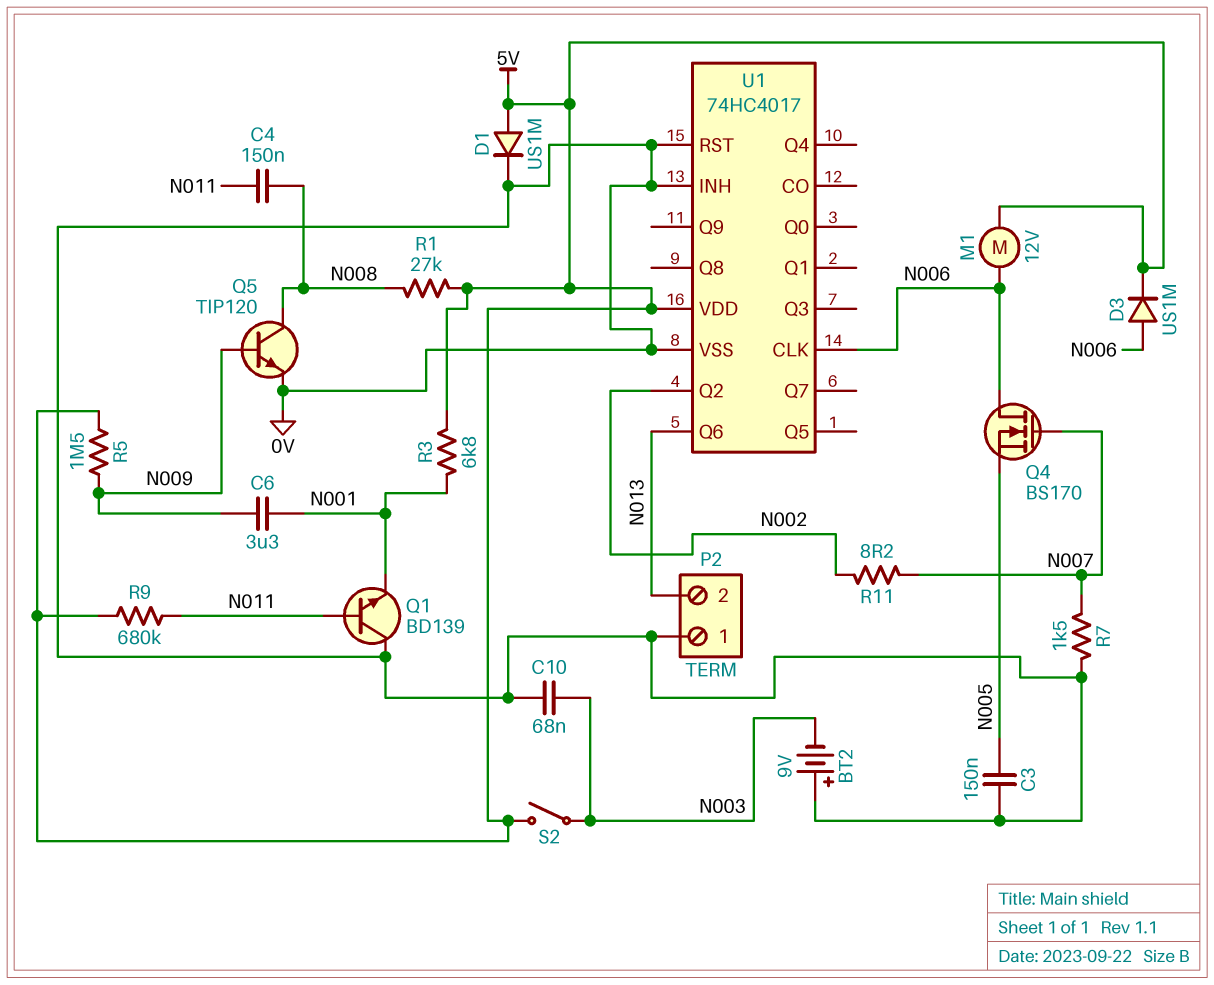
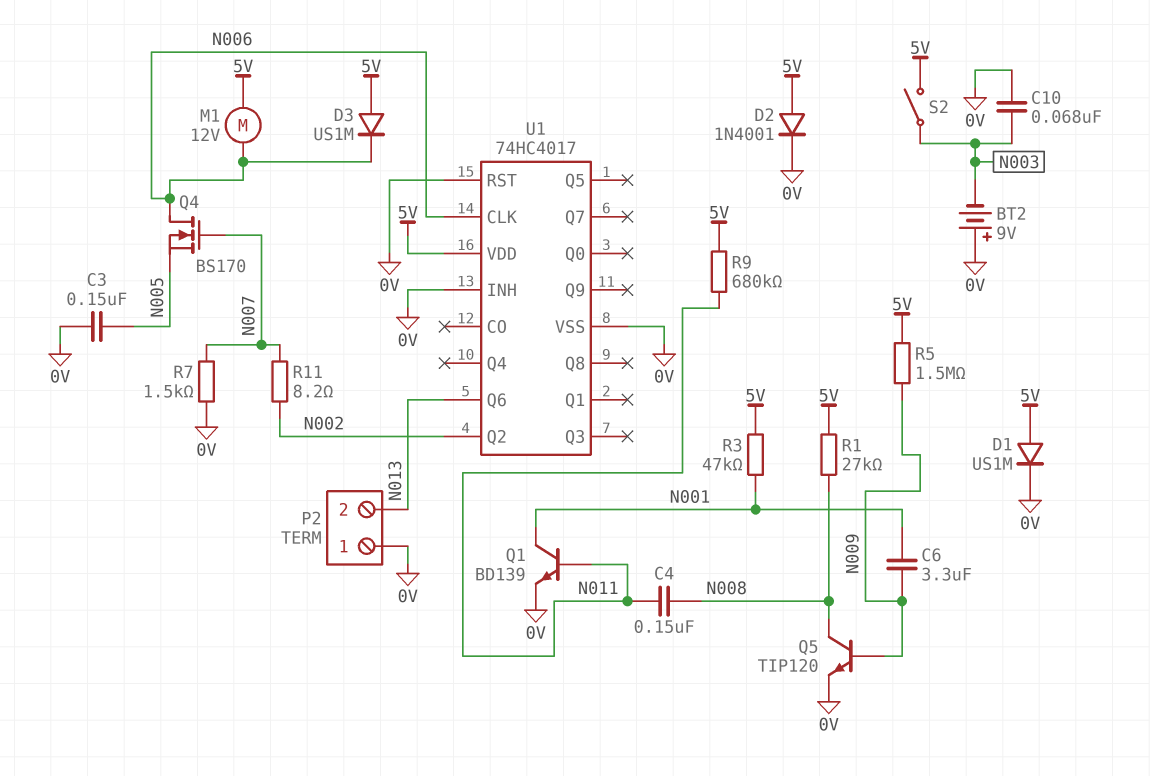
D2: none -> diode 1N4001 (A 5V, K 0V)
D3: diode US1M (A N006, K 5V) -> diode US1M (A 5V, K N006)
Q1: NPN BD139 (B N011, C 0V, E N001) -> NPN BD139 (B N011, C N001, E 0V)
R3: 6.8k (5V, N001) -> 47k (5V, N001)

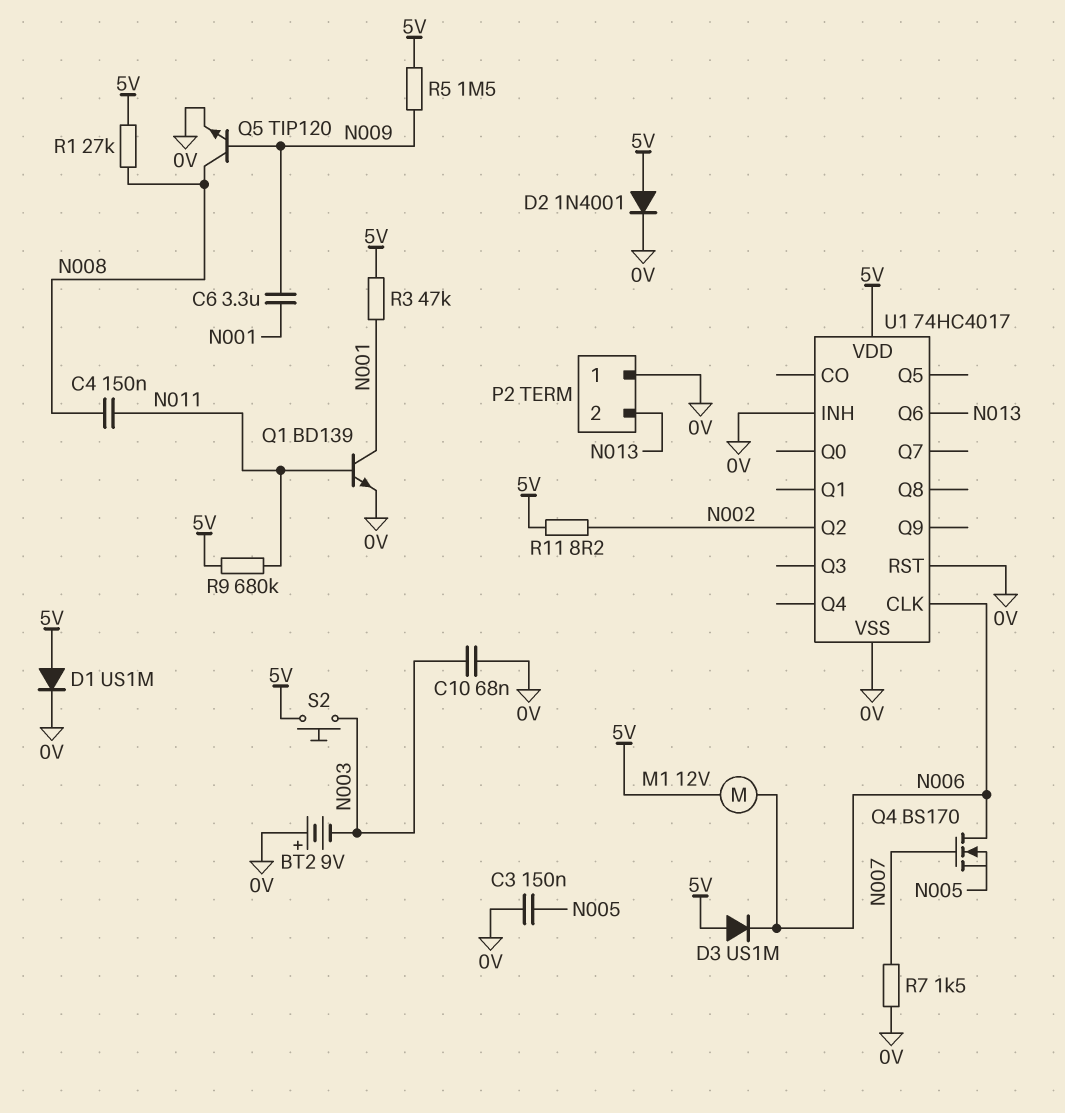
R11: 8.2 (N002, N007) -> 8.2 (5V, N002)
S2: switch (5V, N003) -> button (5V, N003)

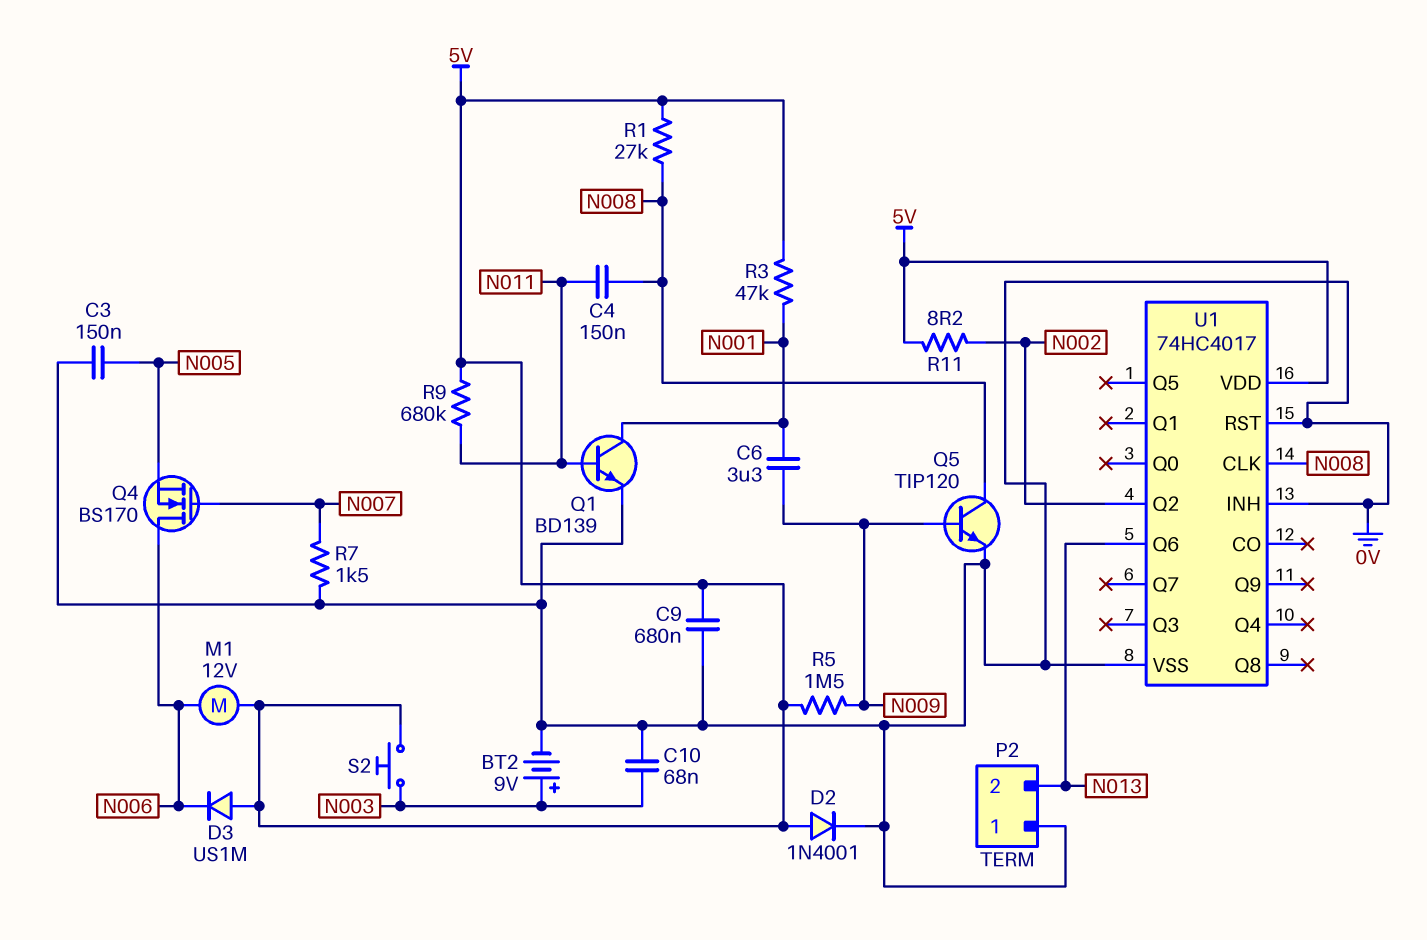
BT2: 9V (plus 0V, minus N003) -> 9V (plus N003, minus 0V)
C9: none -> 680nF (0V, 5V)
D1: diode US1M (A 5V, K 0V) -> none
U1 pin CLK: N006 -> N008

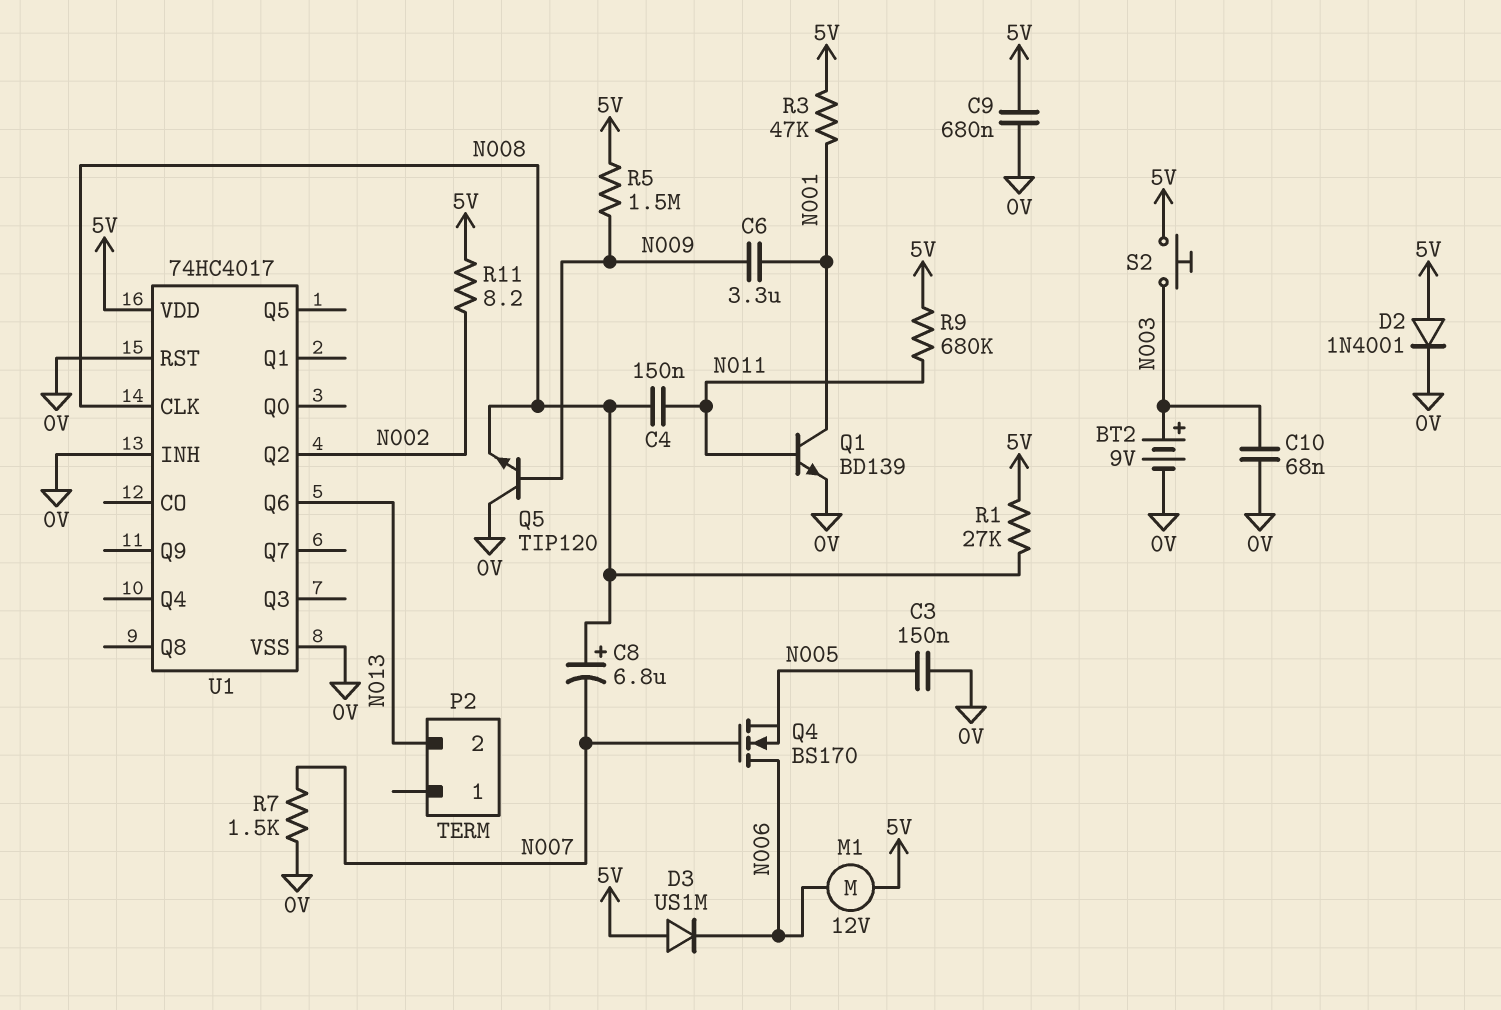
C8: none -> 6.8uF (plus N008, minus N007)
P2 pin 1: 0V -> none
Q5: NPN TIP120 (B N009, C N008, E 0V) -> NPN TIP120 (B N009, C 0V, E N008)

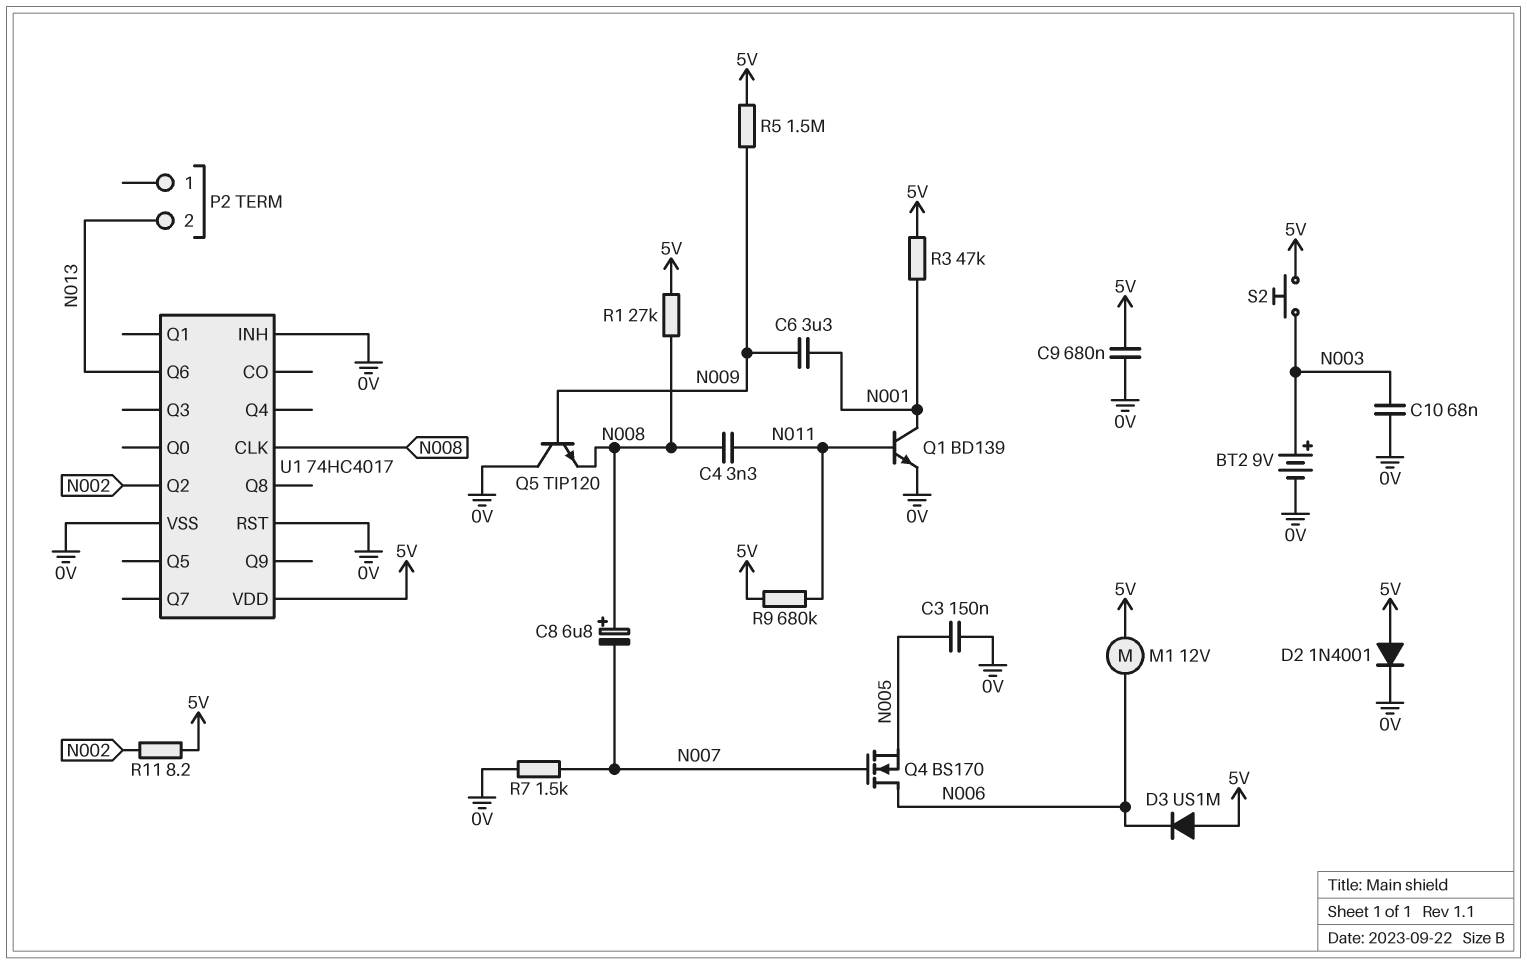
C4: 150nF (N008, N011) -> 3.3nF (N008, N011)

